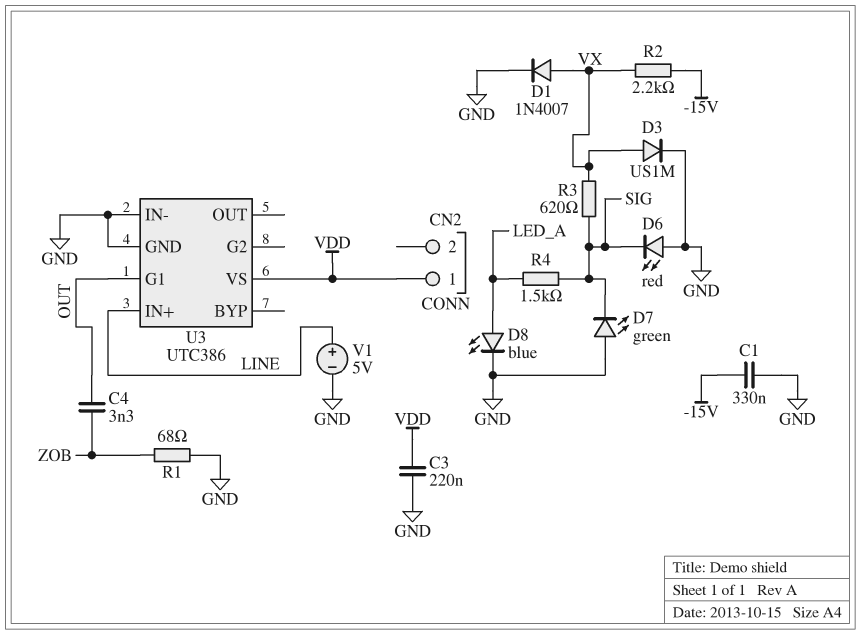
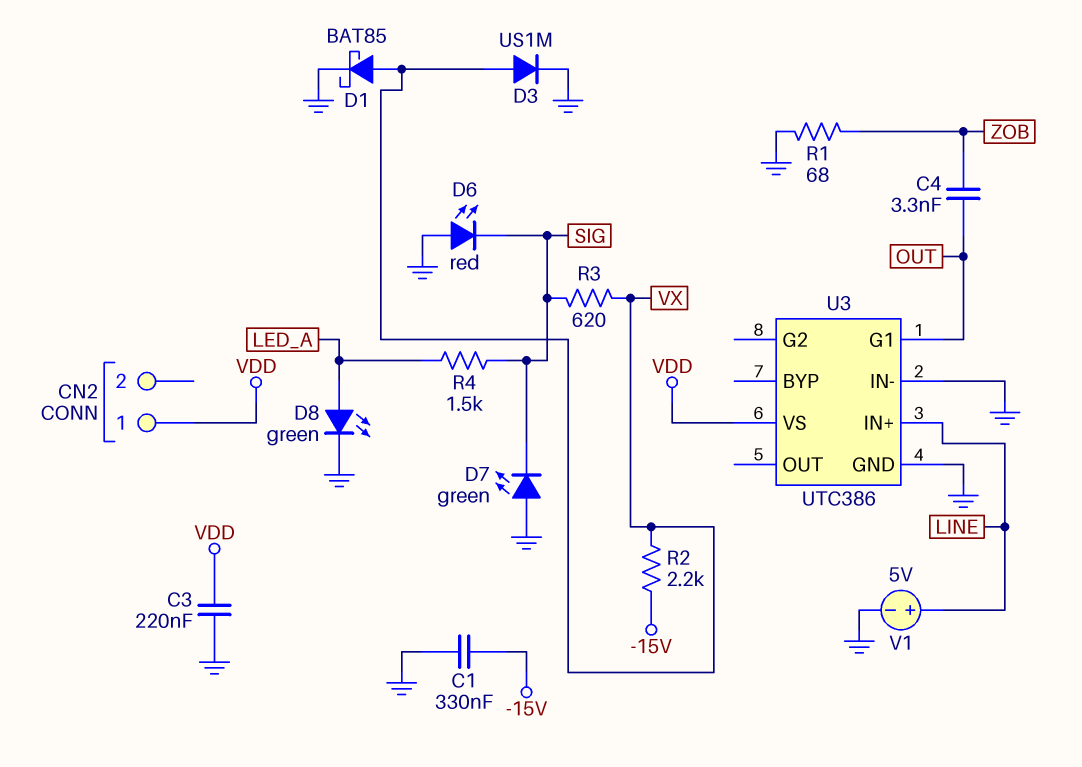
D1: diode 1N4007 (A VX, K GND) -> schottky BAT85 (A VX, K GND)
D8: LED blue (A LED_A, K GND) -> LED green (A LED_A, K GND)

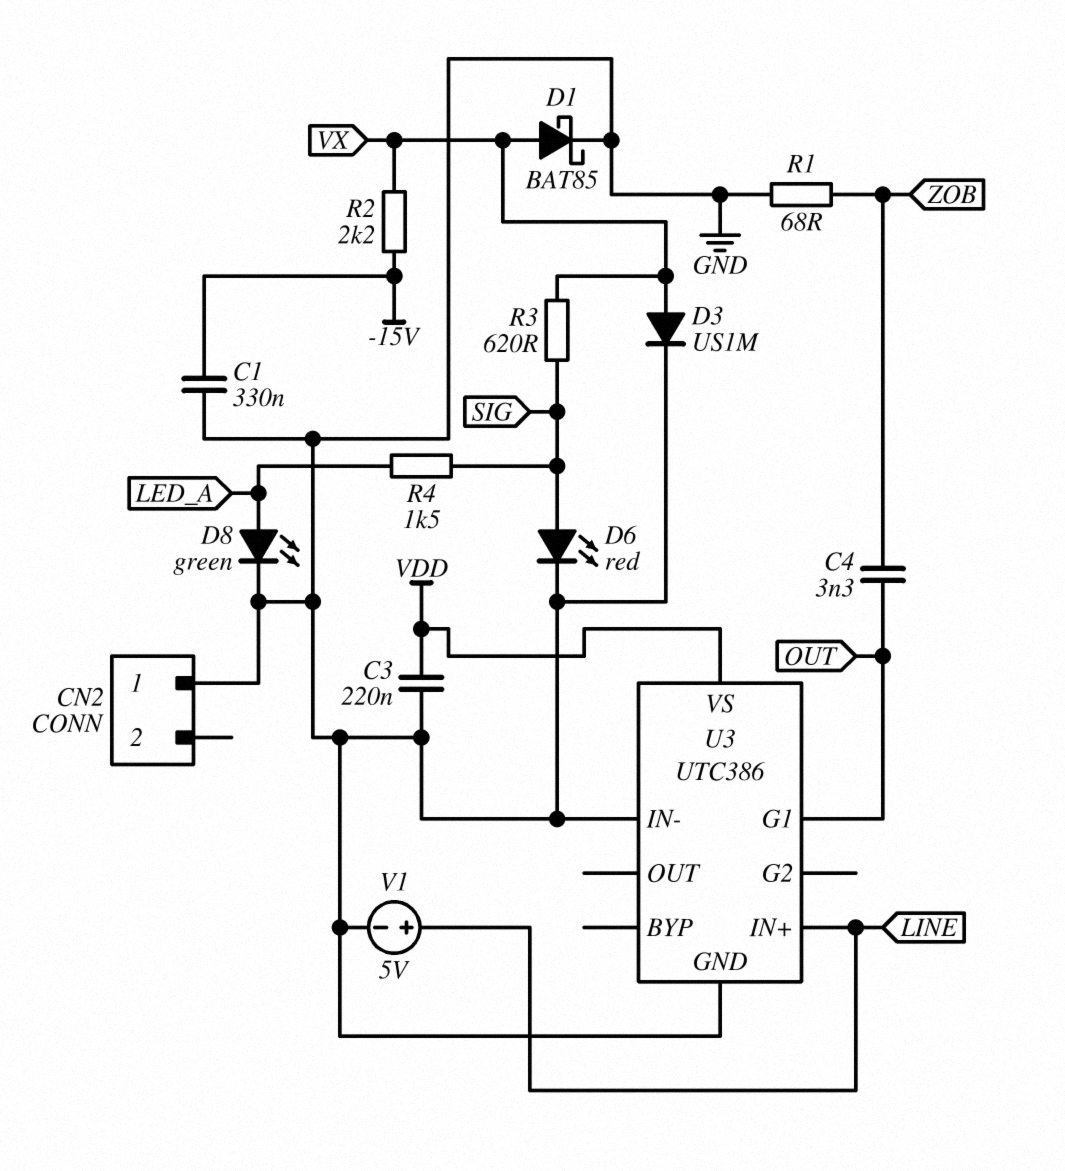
CN2 pin 1: VDD -> GND
D6: LED red (A GND, K SIG) -> LED red (A SIG, K GND)
D7: LED green (A GND, K SIG) -> none

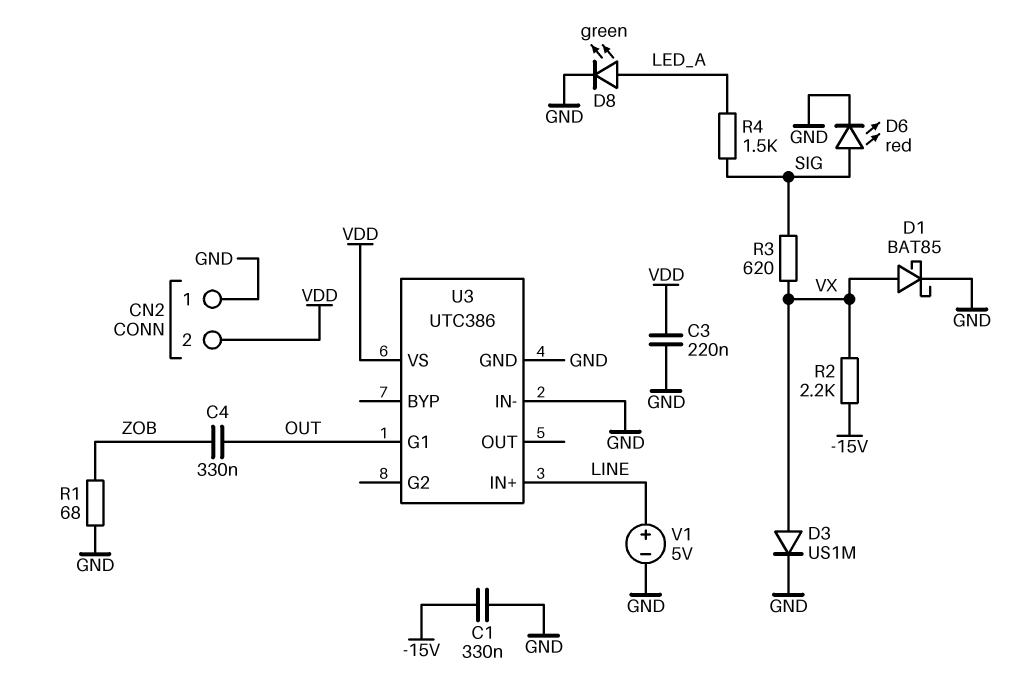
C4: 3.3nF (OUT, ZOB) -> 330nF (OUT, ZOB)
CN2 pin 2: none -> VDD

